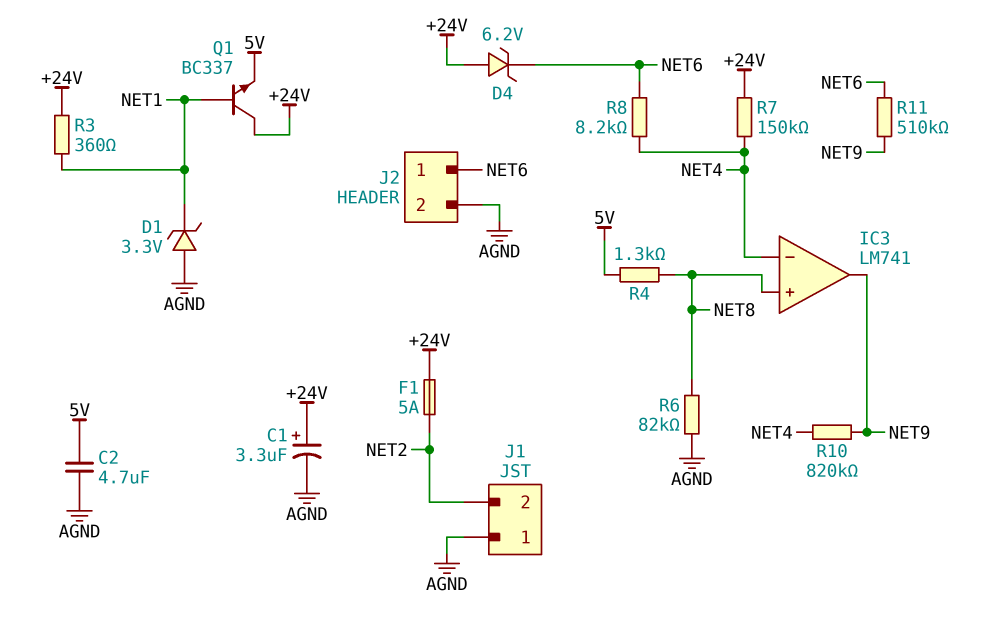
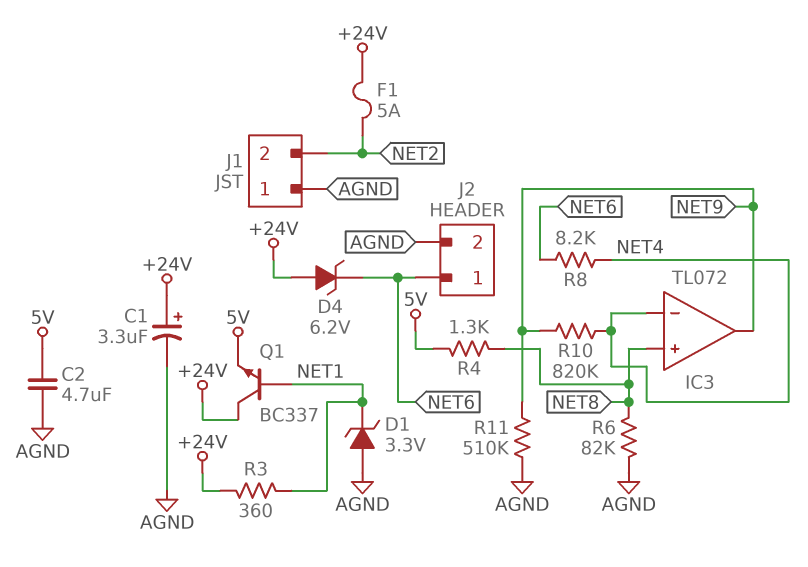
IC3: LM741 -> TL072
R7: 150k (+24V, NET4) -> none
R11: 510k (NET6, NET9) -> 510k (AGND, NET9)

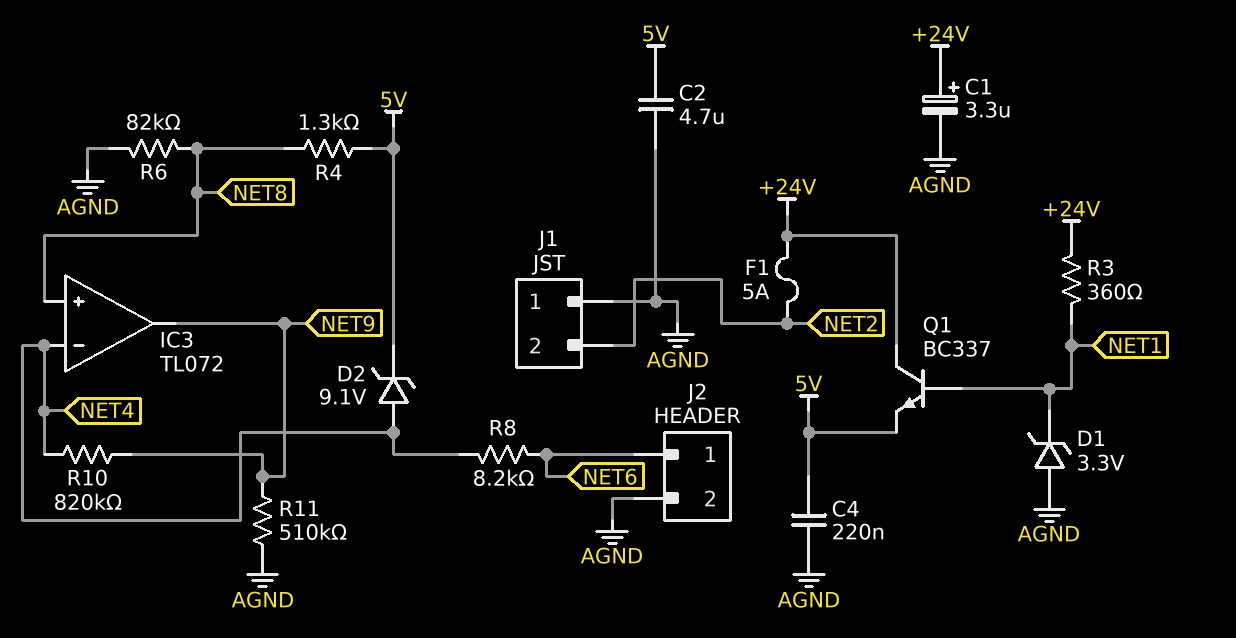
C4: none -> 220nF (5V, AGND)
D2: none -> zener 9.1V (A NET4, K 5V)
D4: zener 6.2V (A +24V, K NET6) -> none

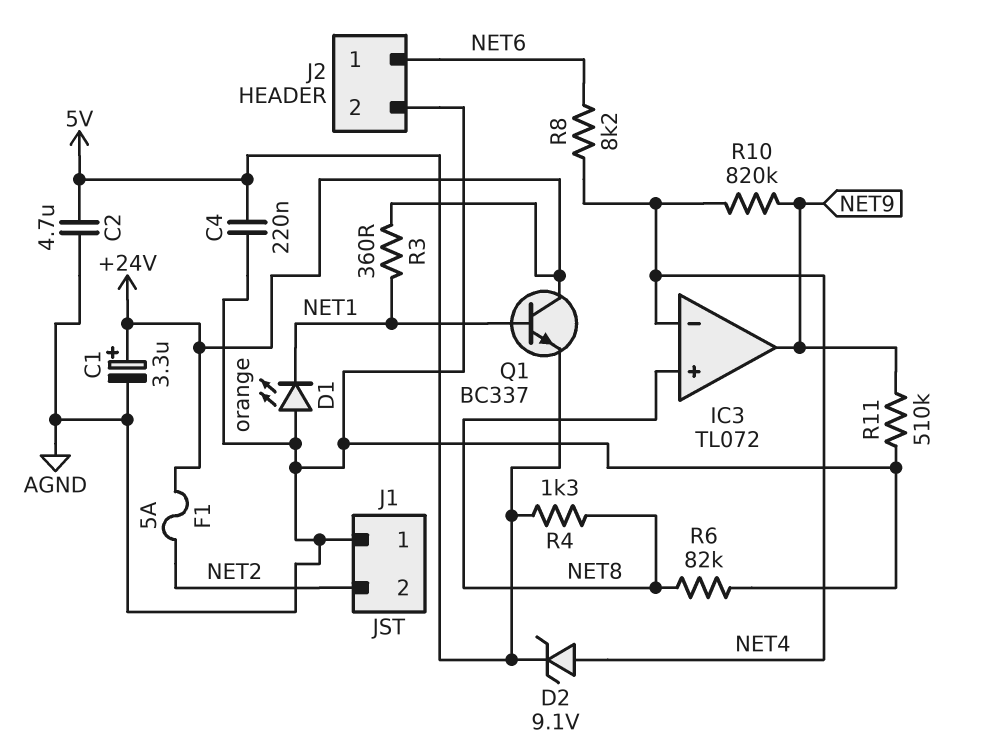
D1: zener 3.3V (A AGND, K NET1) -> LED orange (A AGND, K NET1)

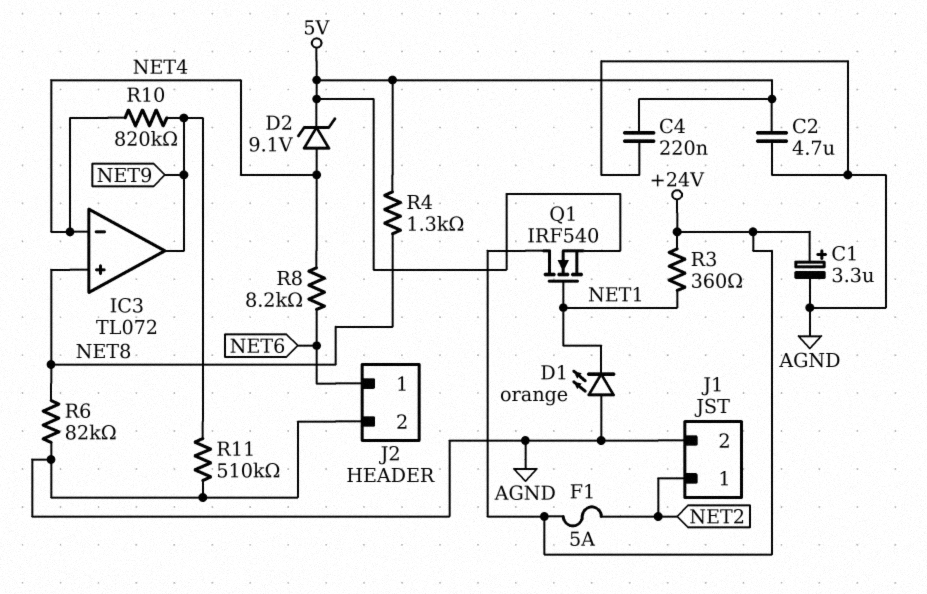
J1 pin 1: AGND -> NET2
J1 pin 2: NET2 -> AGND
Q1: NPN BC337 (B NET1, C +24V, E 5V) -> NMOS IRF540 (G NET1, D +24V, S 5V)

